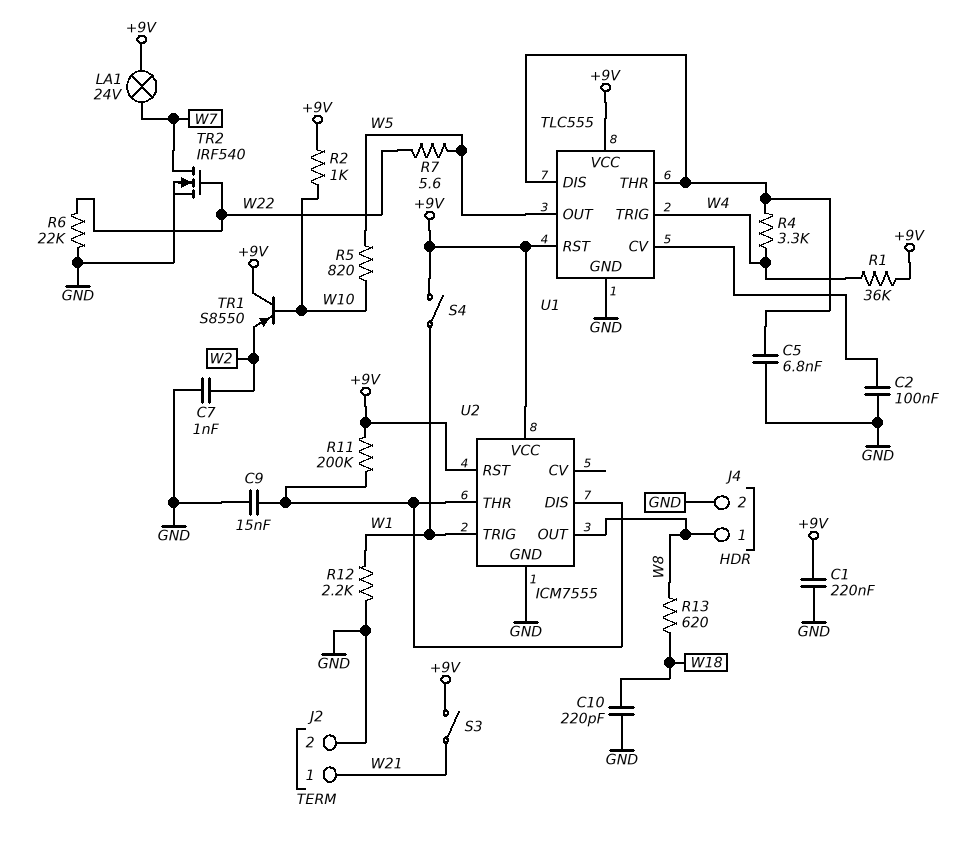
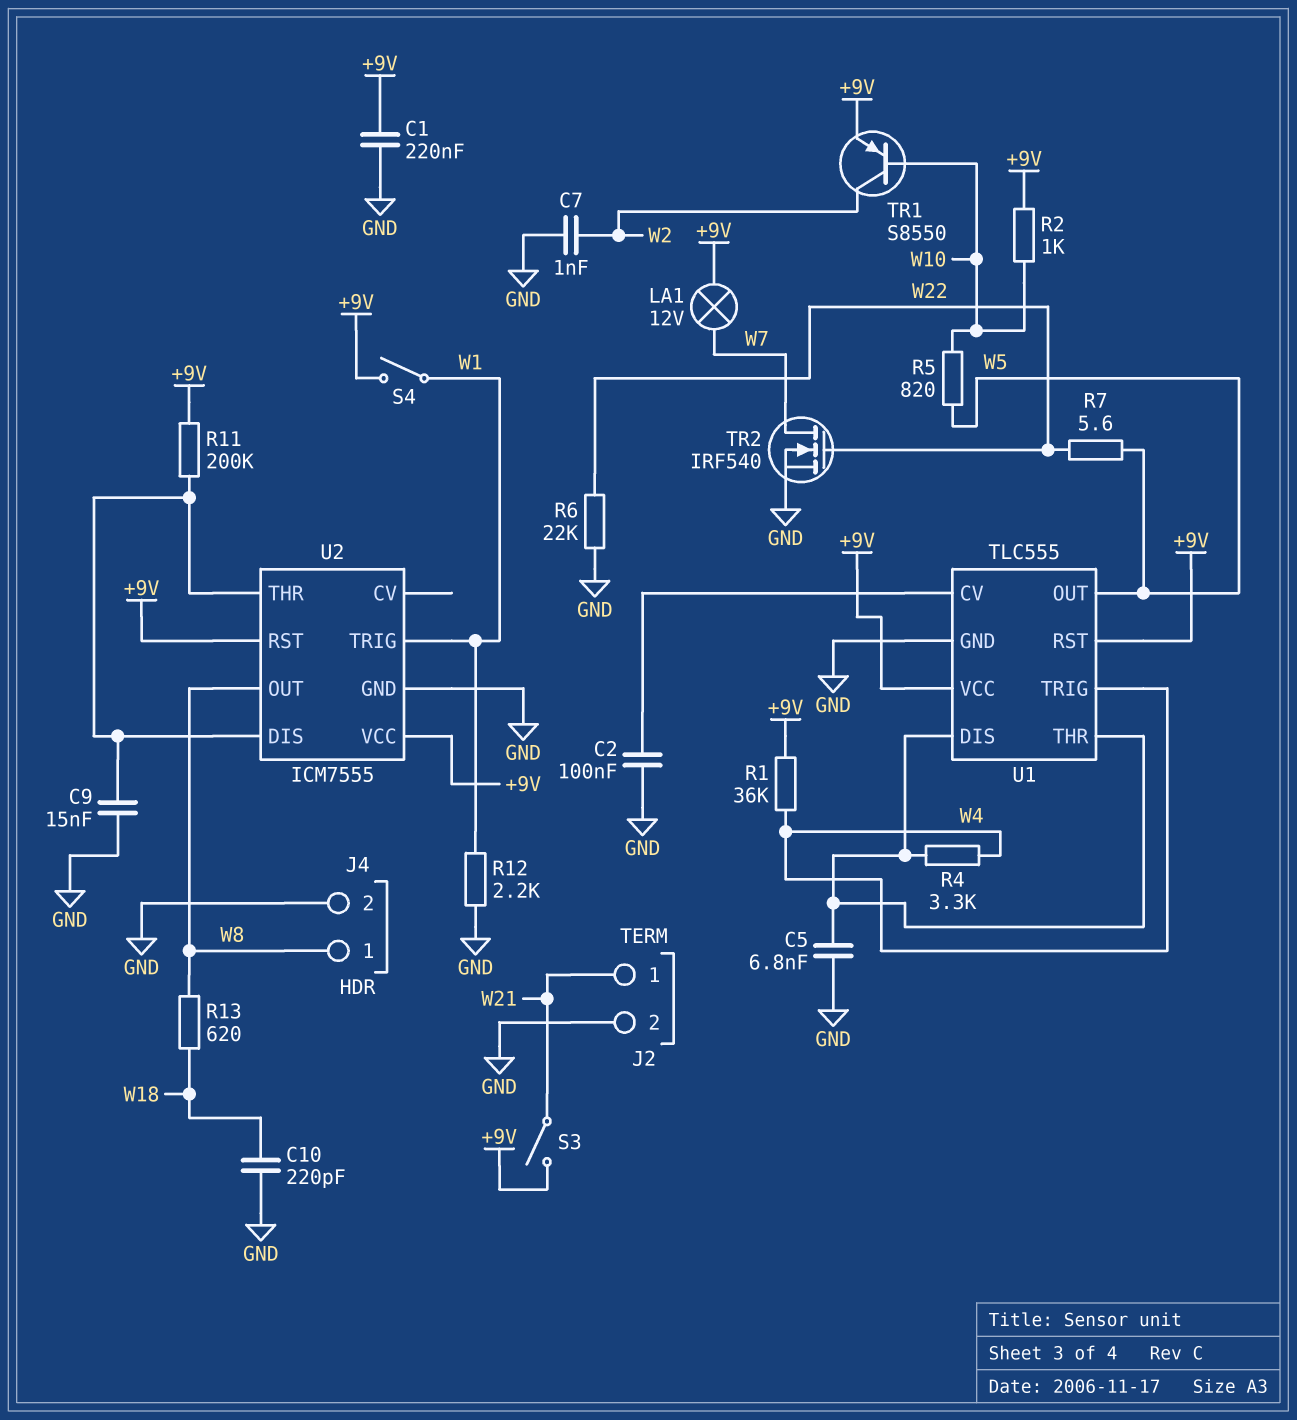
LA1: lamp 24V (+9V, W7) -> lamp 12V (+9V, W7)
TR1: PNP S8550 (B W10, C +9V, E W2) -> PNP S8550 (B W10, C W2, E +9V)

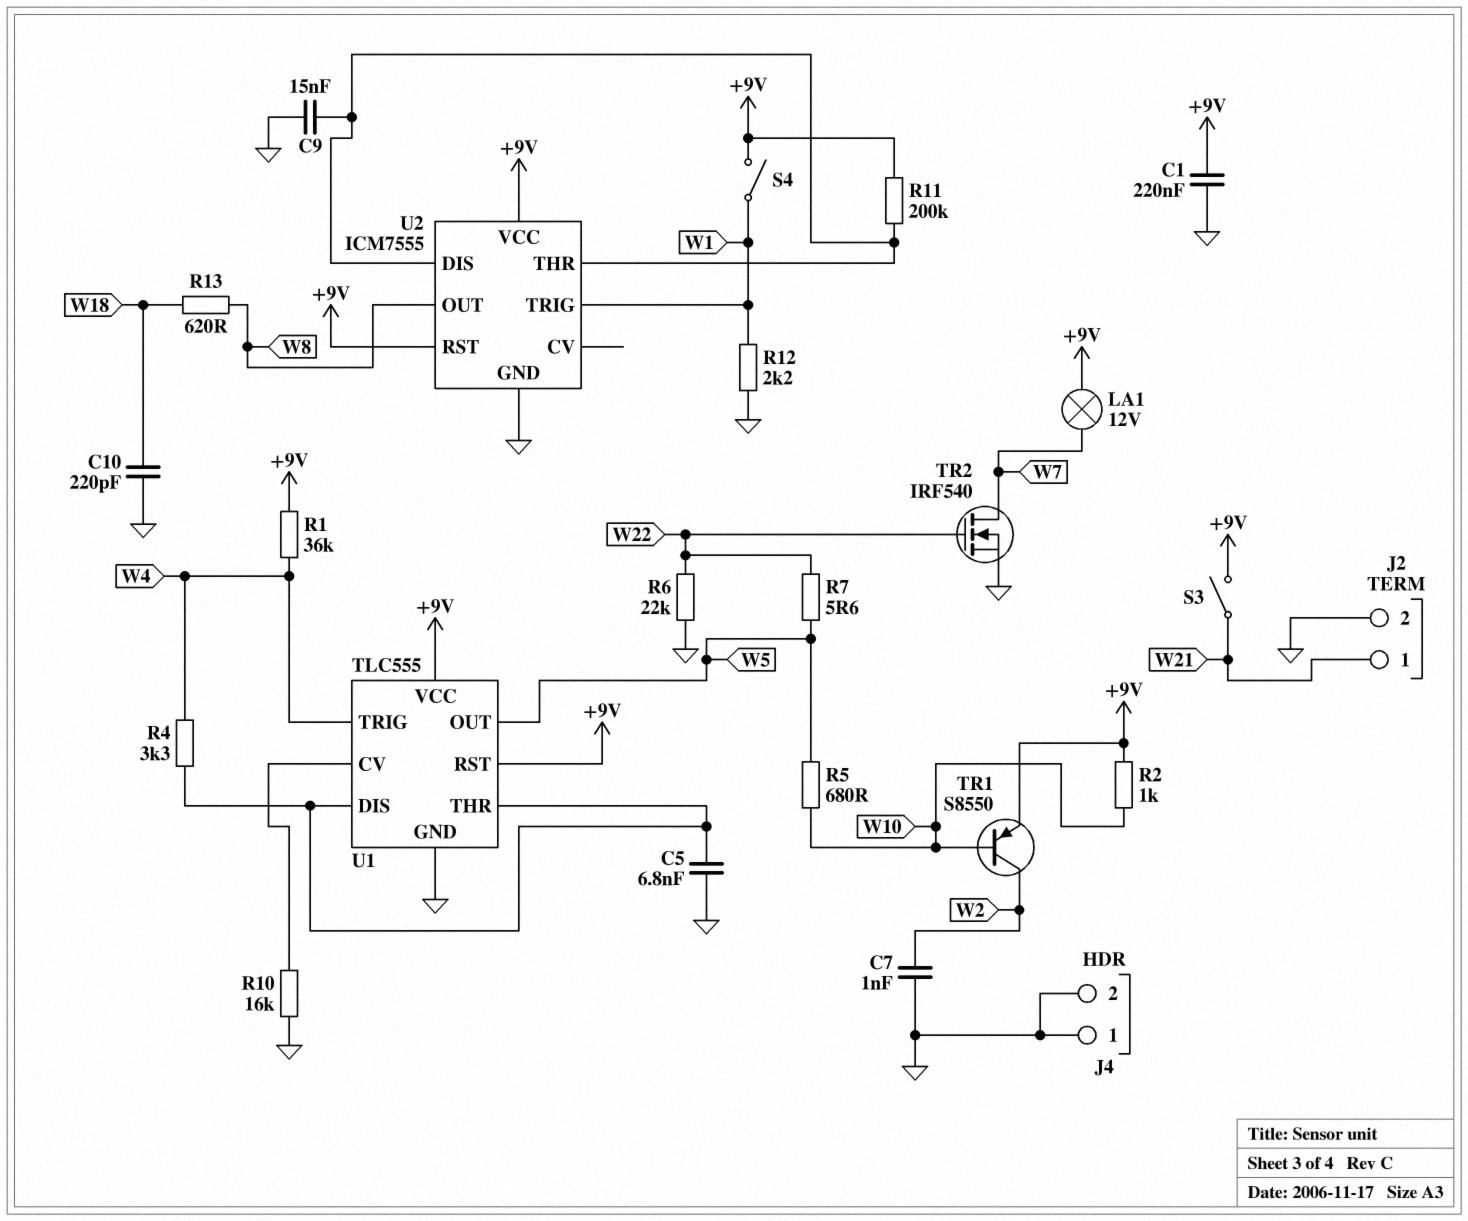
C2: 100nF (GND, U1/CV) -> none
J4 pin 1: W8 -> GND
R5: 820 (W5, W10) -> 680 (W5, W10)
R10: none -> 16k (GND, U1/CV)

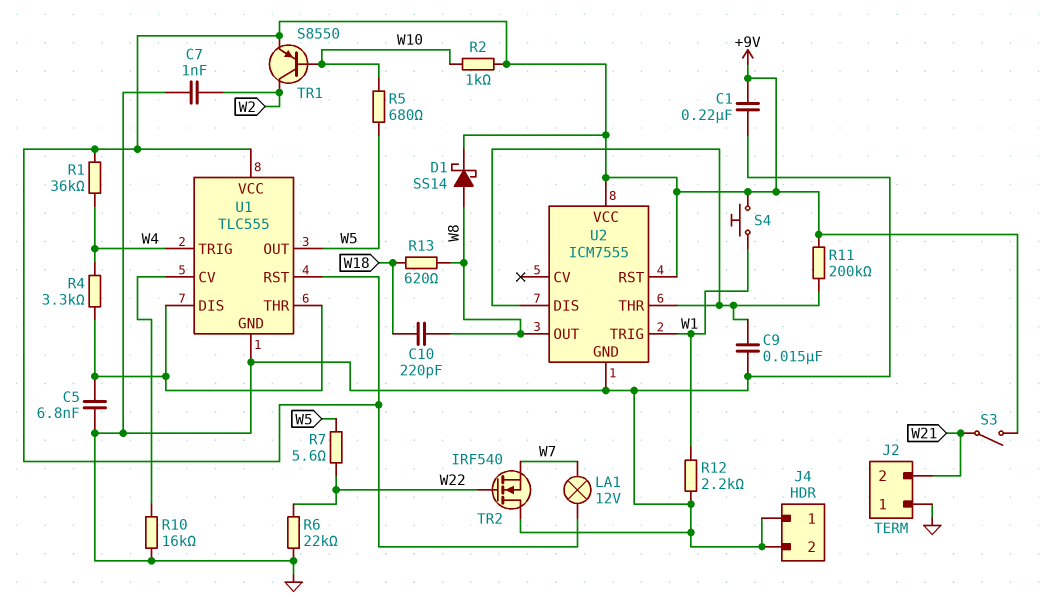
C10: 220pF (GND, W18) -> 220pF (W8, W18)
D1: none -> schottky SS14 (A W8, K +9V)
J2 pin 1: W21 -> GND
J2 pin 2: GND -> W21
S4: switch (+9V, W1) -> button (+9V, W1)
TR2: NMOS IRF540 (G W22, D W7, S GND) -> NMOS IRF540 (G W22, D GND, S W7)

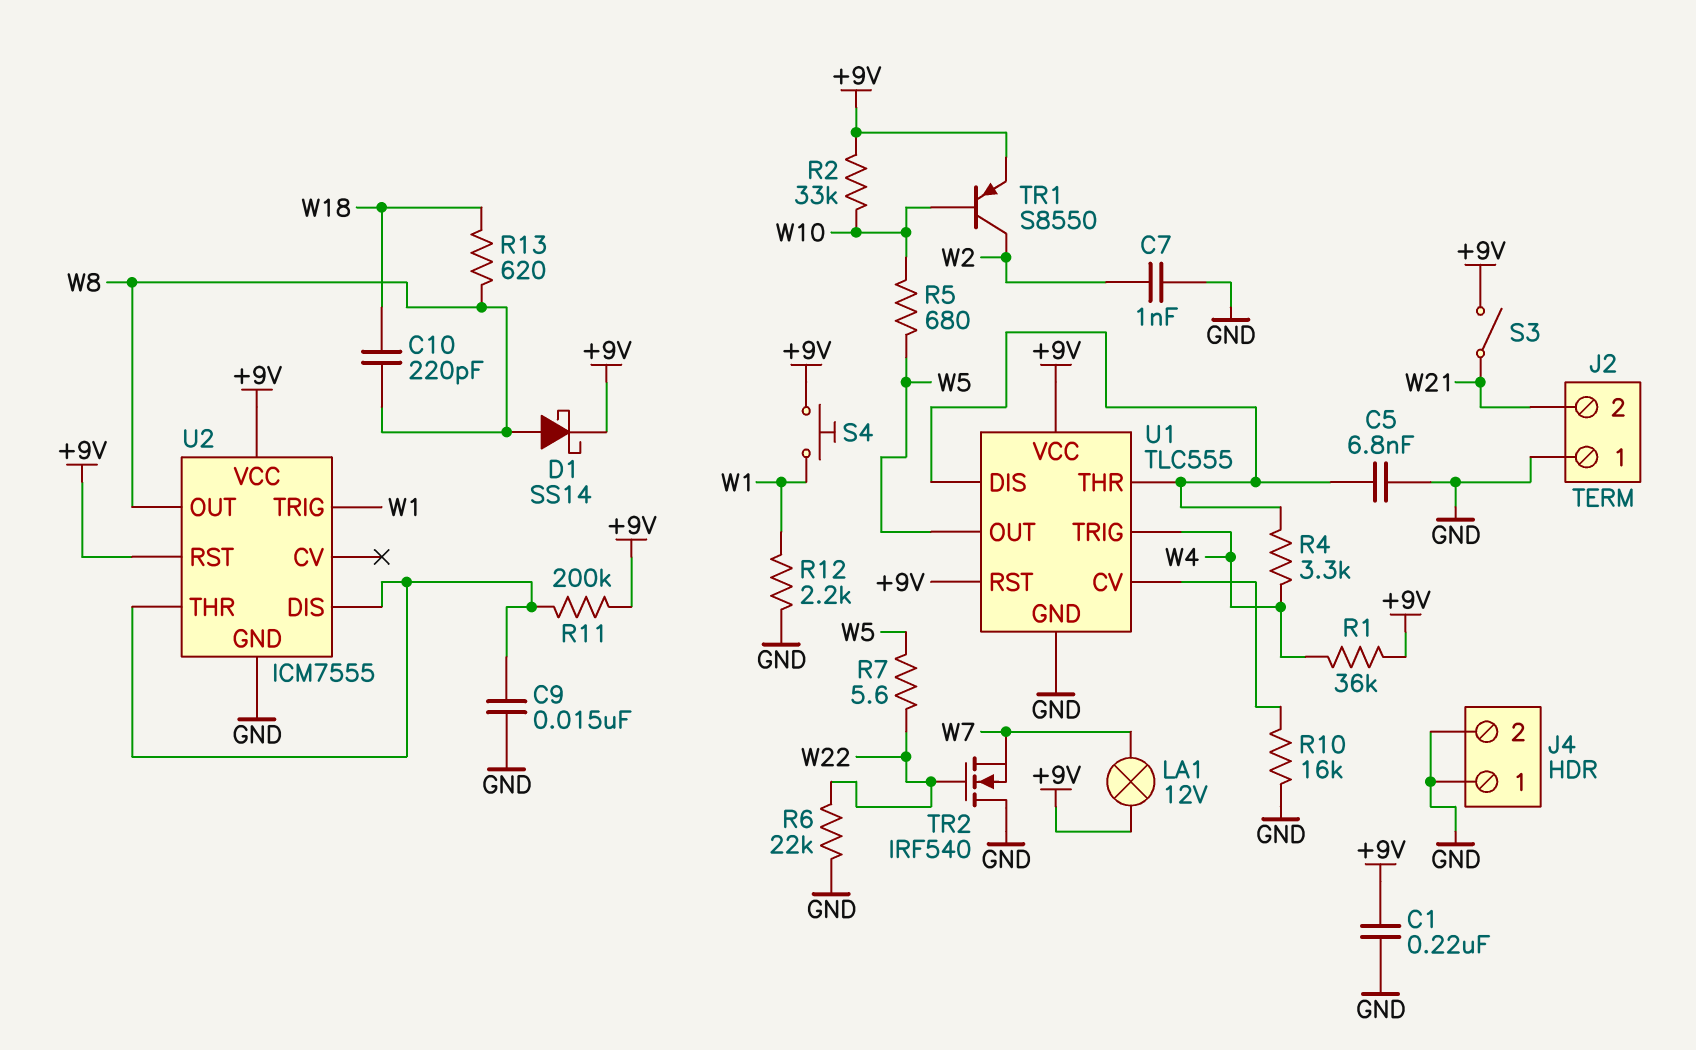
R2: 1k (+9V, W10) -> 33k (+9V, W10)

